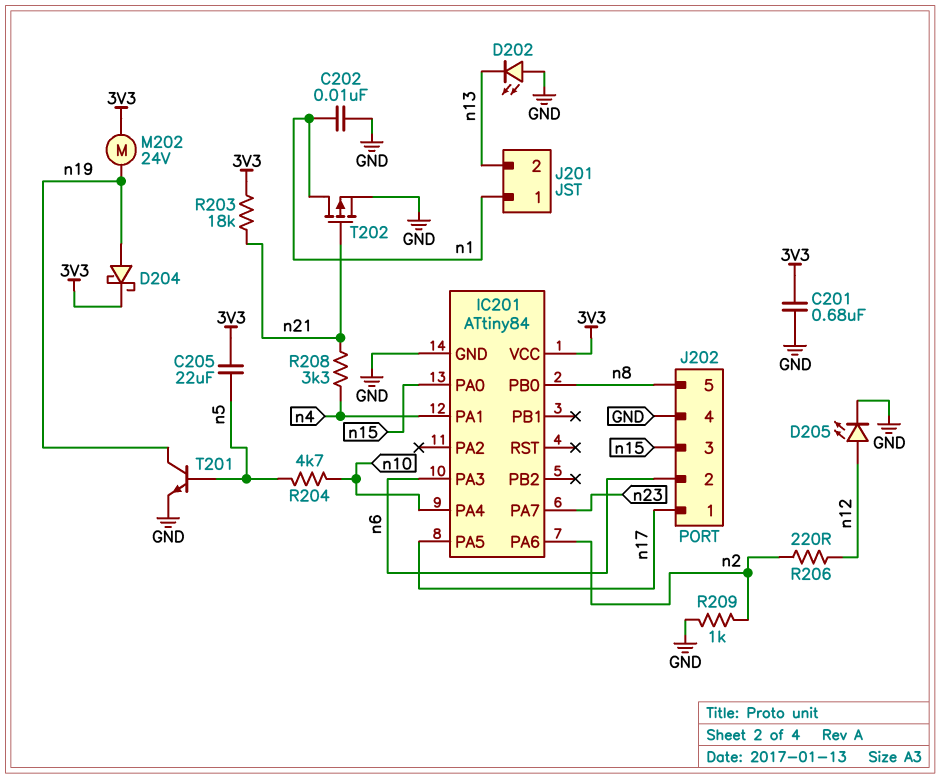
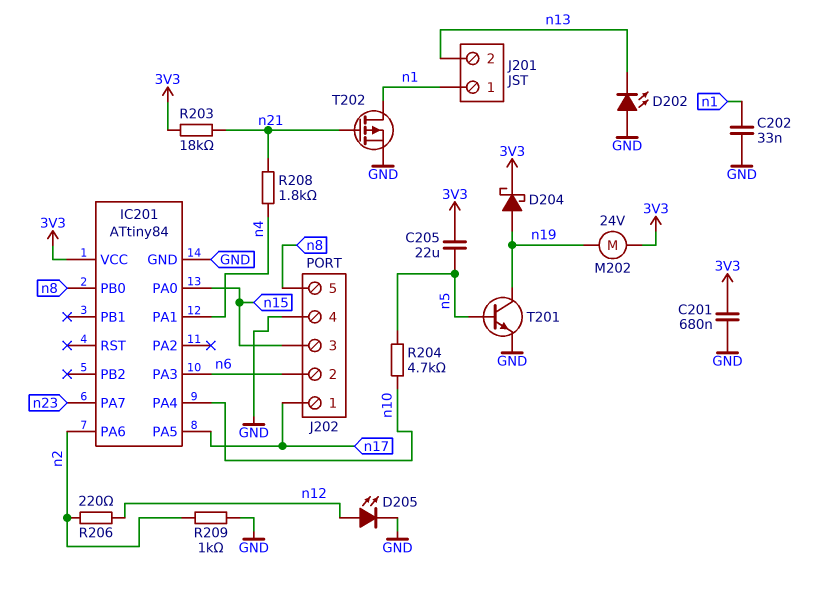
C202: 10nF (GND, n1) -> 33nF (GND, n1)
R208: 3.3k (n4, n21) -> 1.8k (n4, n21)

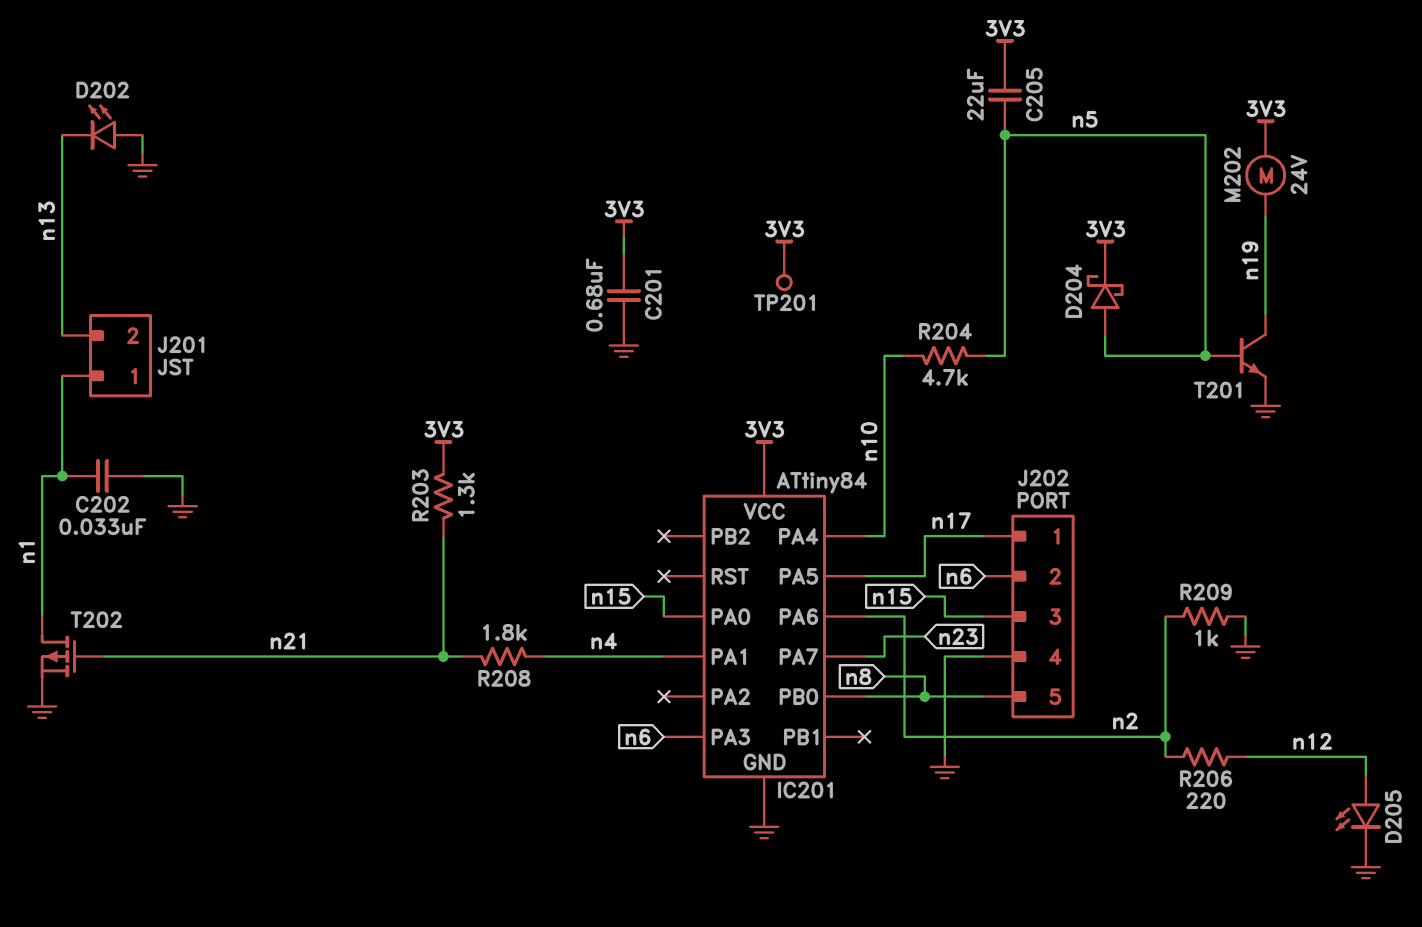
D204: schottky (A n19, K 3V3) -> schottky (A n5, K 3V3)
R203: 18k (3V3, n21) -> 1.3k (3V3, n21)
TP201: none -> test point (3V3)

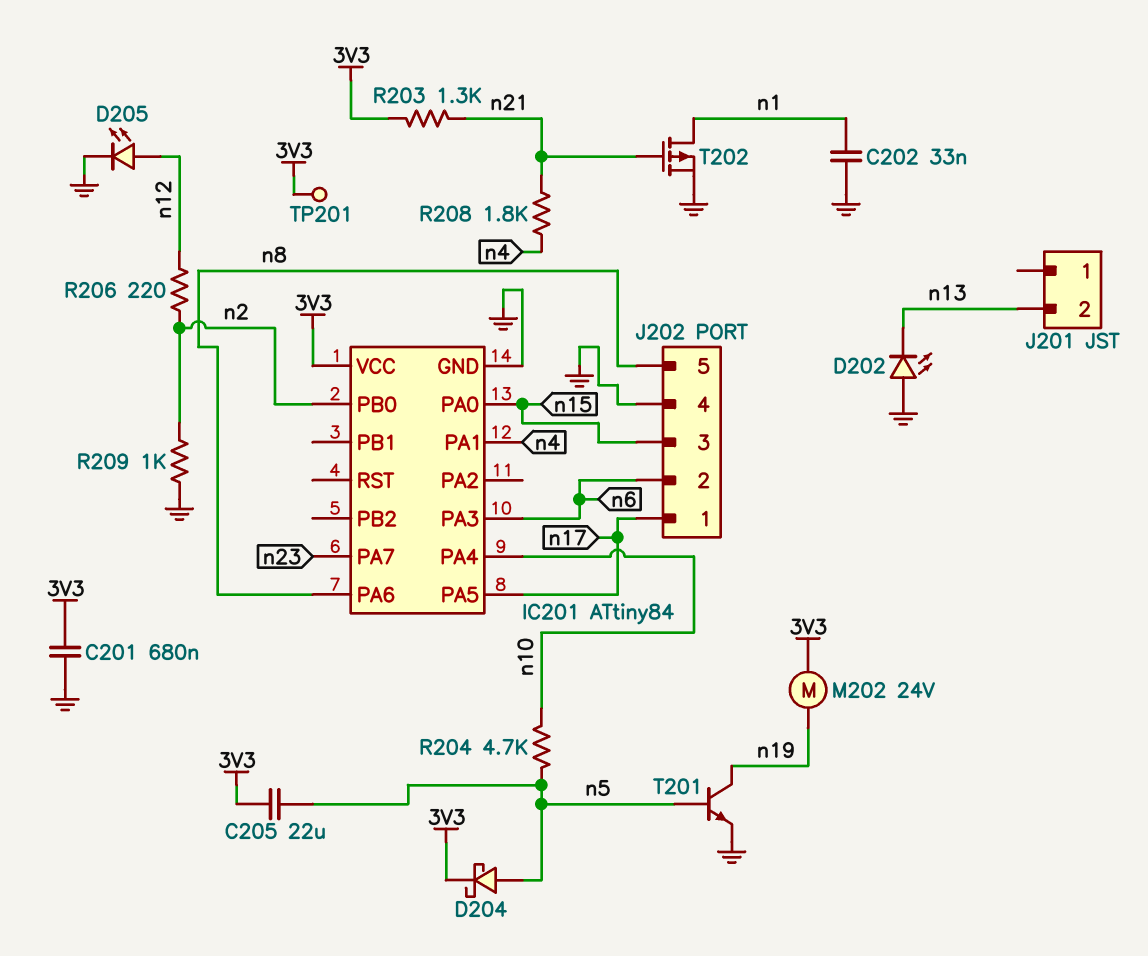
IC201 pin PA6: n2 -> n8
IC201 pin PB0: n8 -> n2
J201 pin 1: n1 -> none

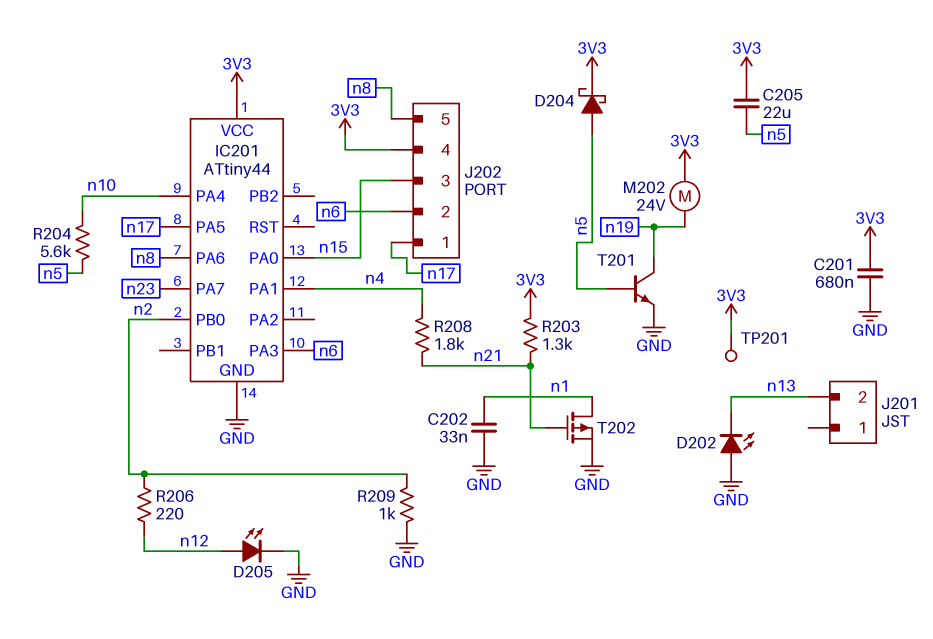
IC201: ATtiny84 -> ATtiny44
J202 pin 4: GND -> 3V3
R204: 4.7k (n5, n10) -> 5.6k (n5, n10)

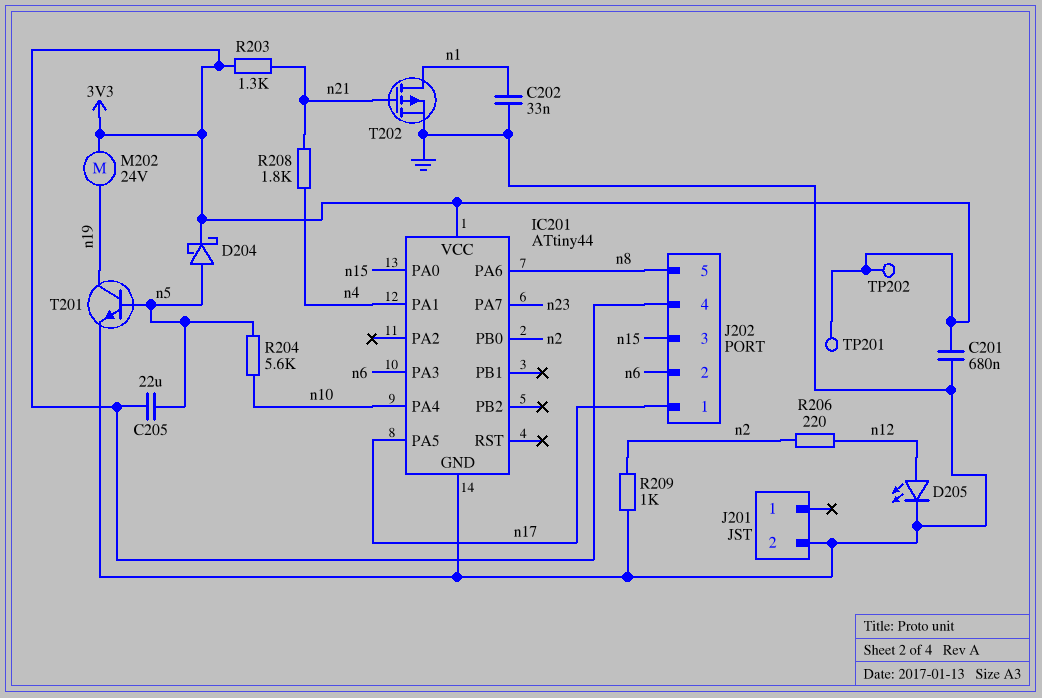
D202: LED (A GND, K n13) -> none
J201 pin 2: n13 -> GND
TP202: none -> test point (3V3)

